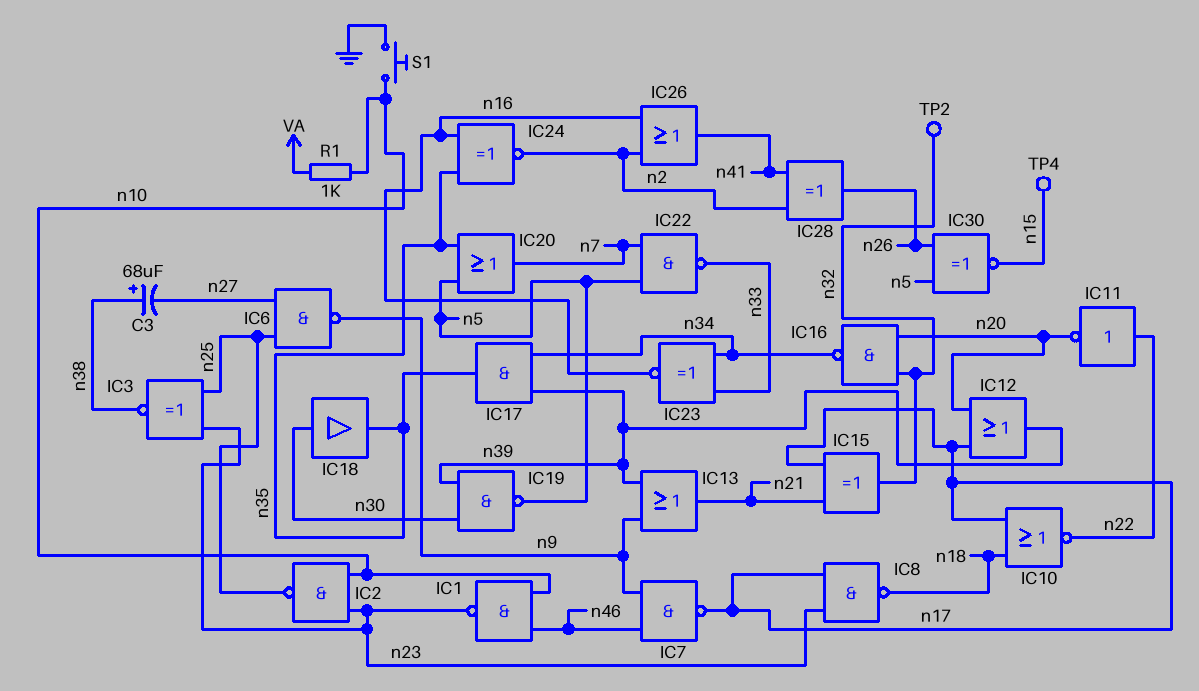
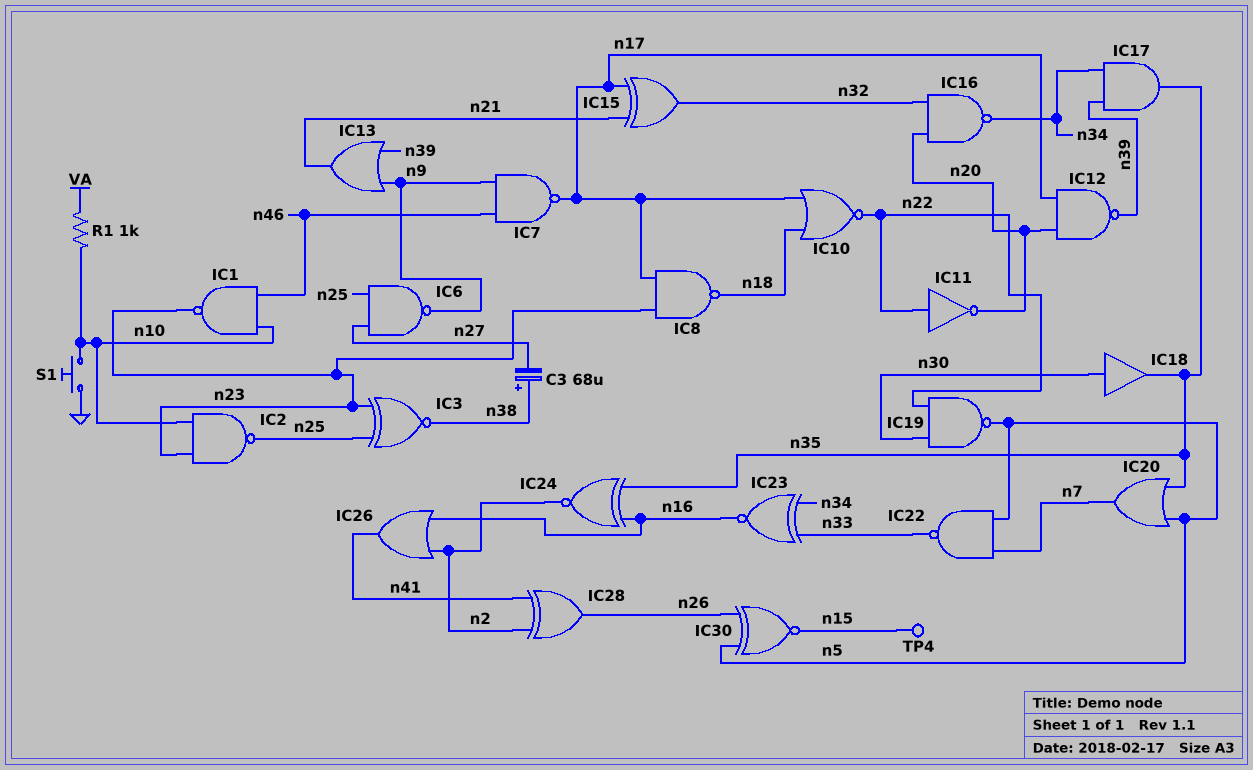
IC12: OR (in n17, in n20, out n39) -> NAND (in n17, in n20, out n39)
IC19: NAND (in n30, in n39, out n5) -> NAND (in n22, in n30, out n5)
TP2: test point (n32) -> none

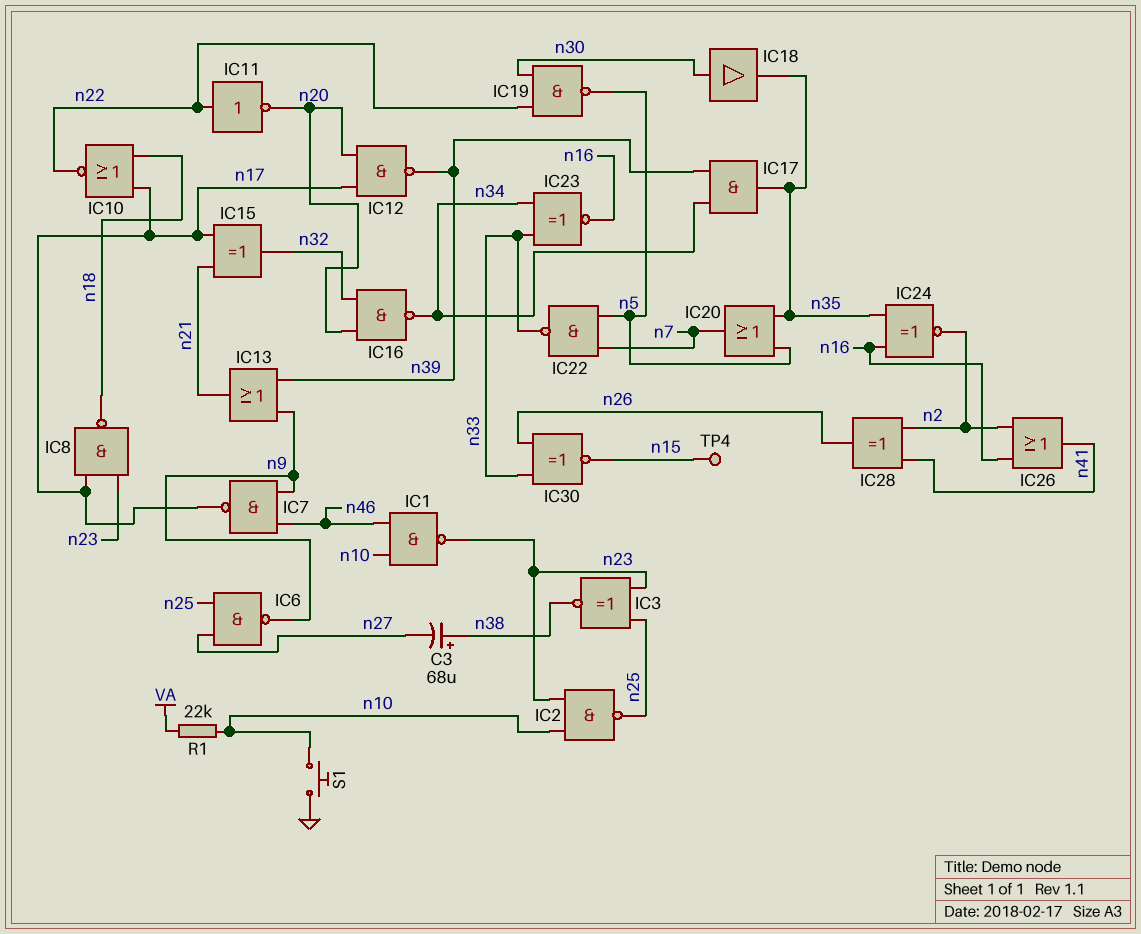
IC30: XNOR (in n5, in n26, out n15) -> XNOR (in n26, in n33, out n15)
R1: 1k (VA, n10) -> 22k (VA, n10)

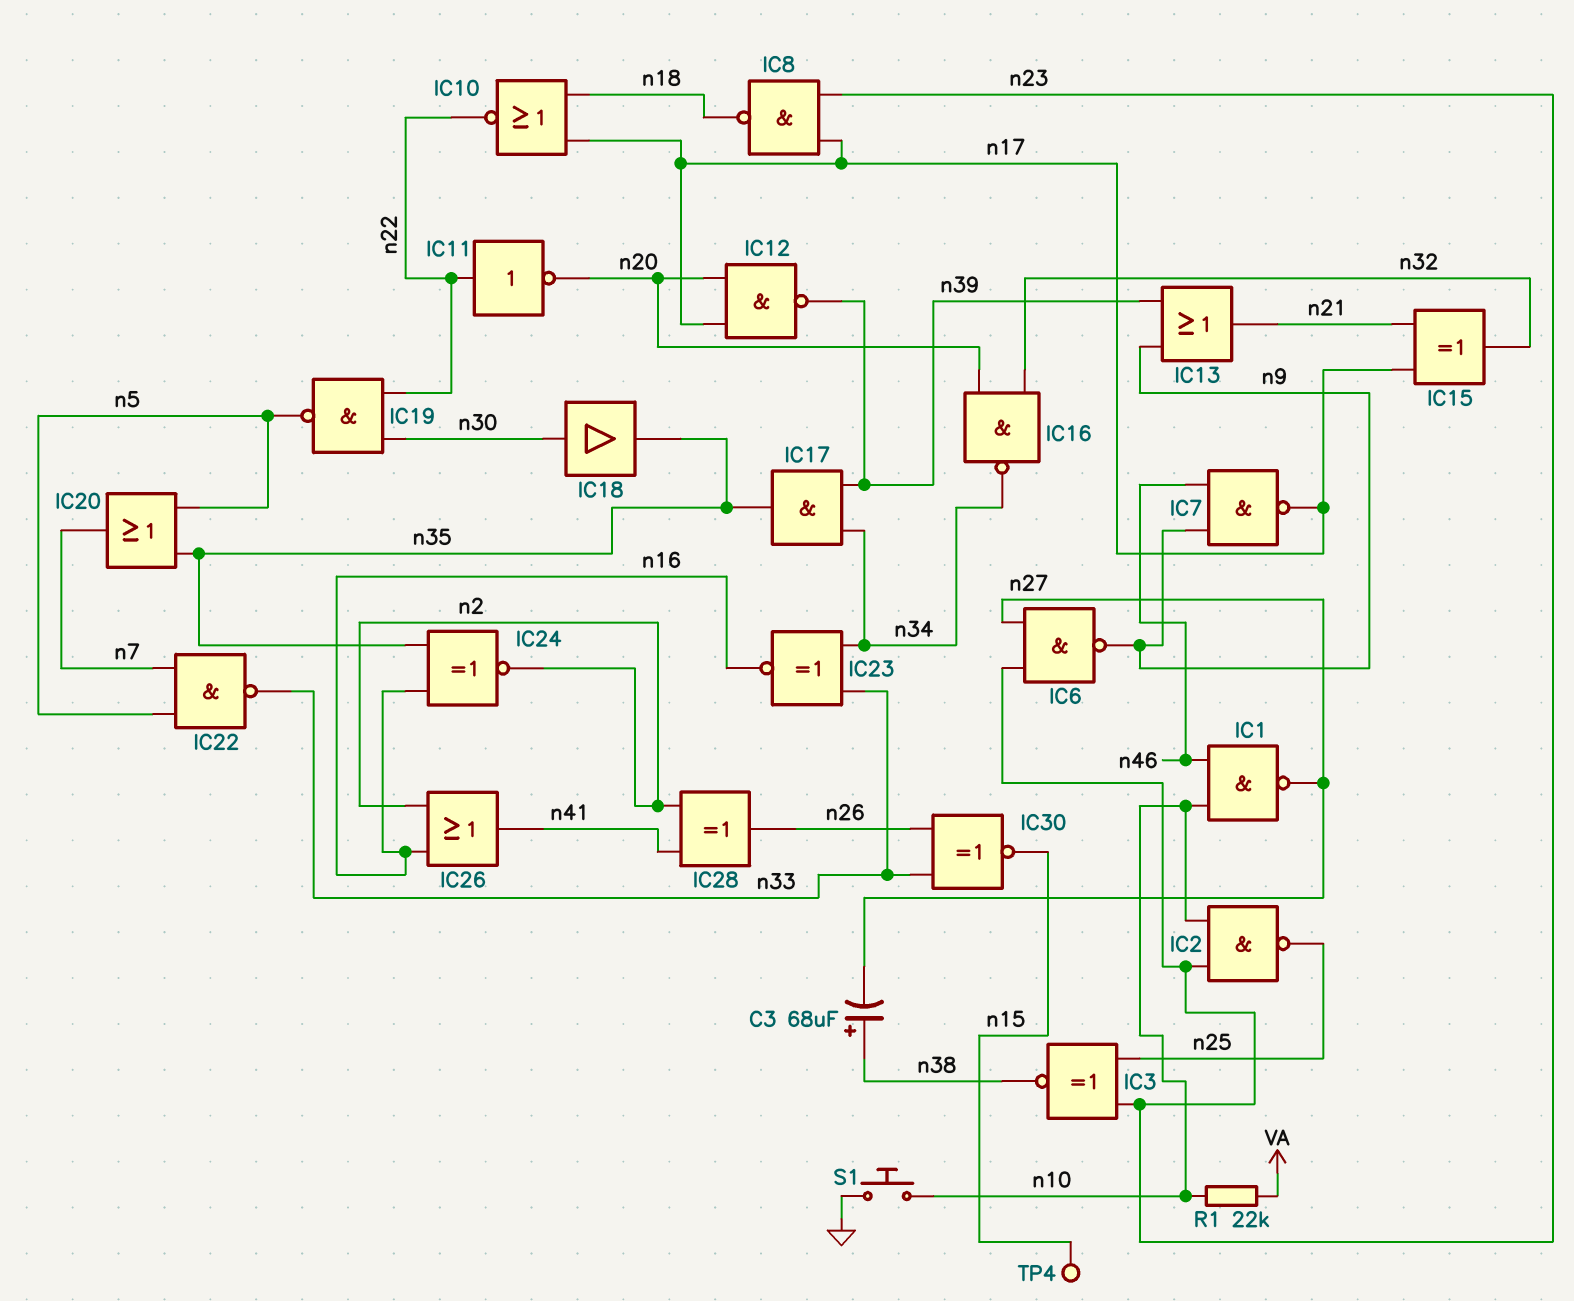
IC1: NAND (in n10, in n46, out n23) -> NAND (in n10, in n46, out n27)
IC6: NAND (in n25, in n27, out n9) -> NAND (in n23, in n27, out n9)

